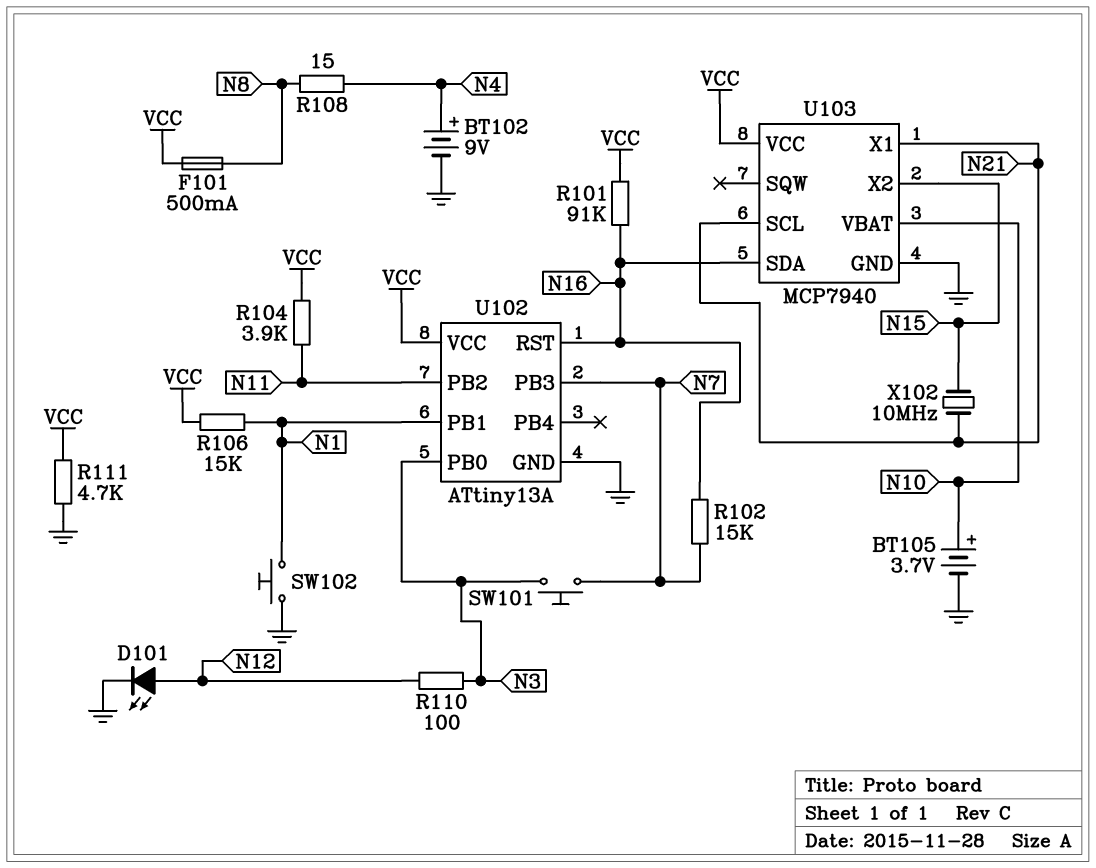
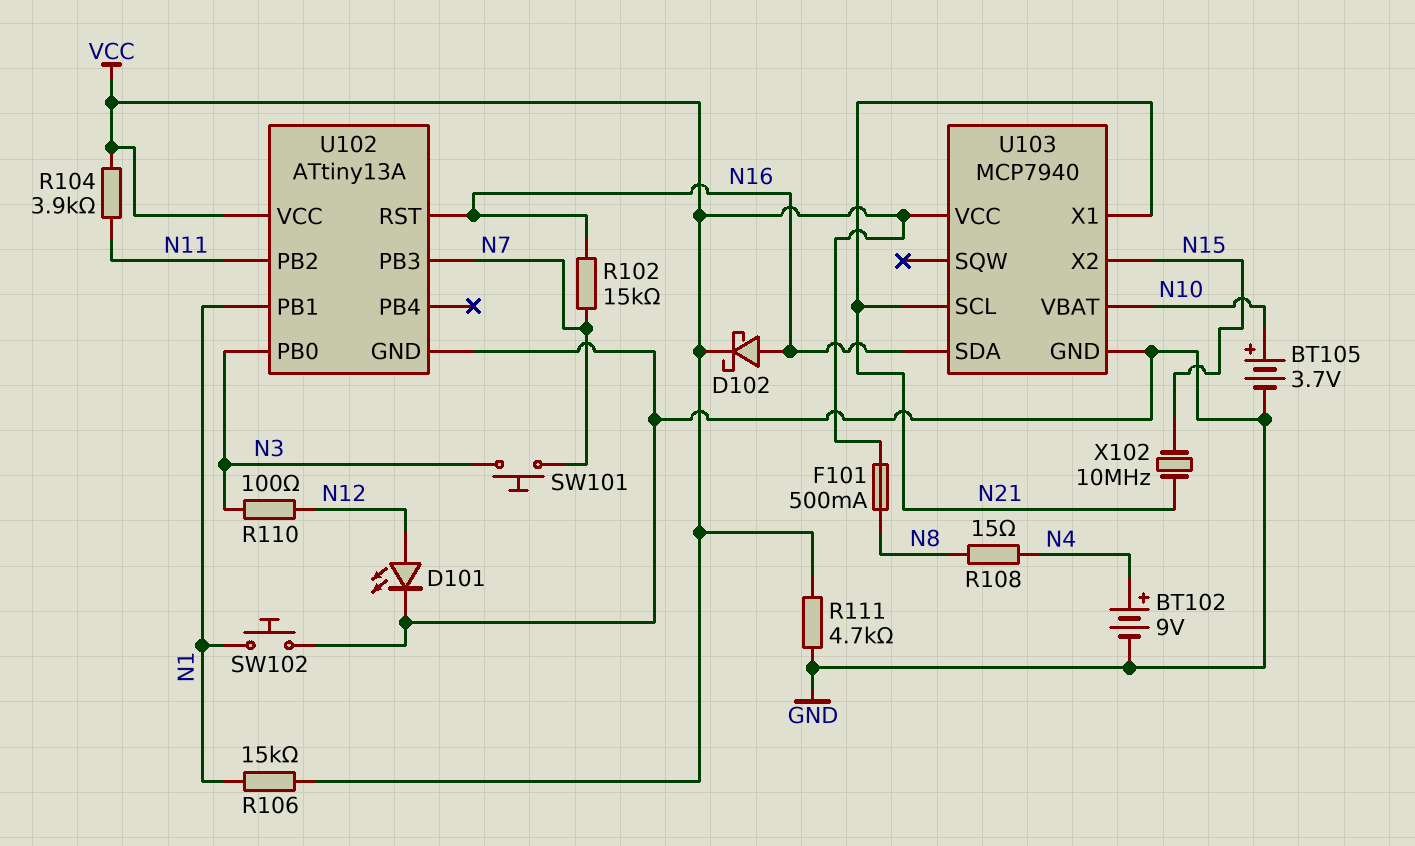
D102: none -> schottky (A N16, K VCC)
R101: 91k (N16, VCC) -> none

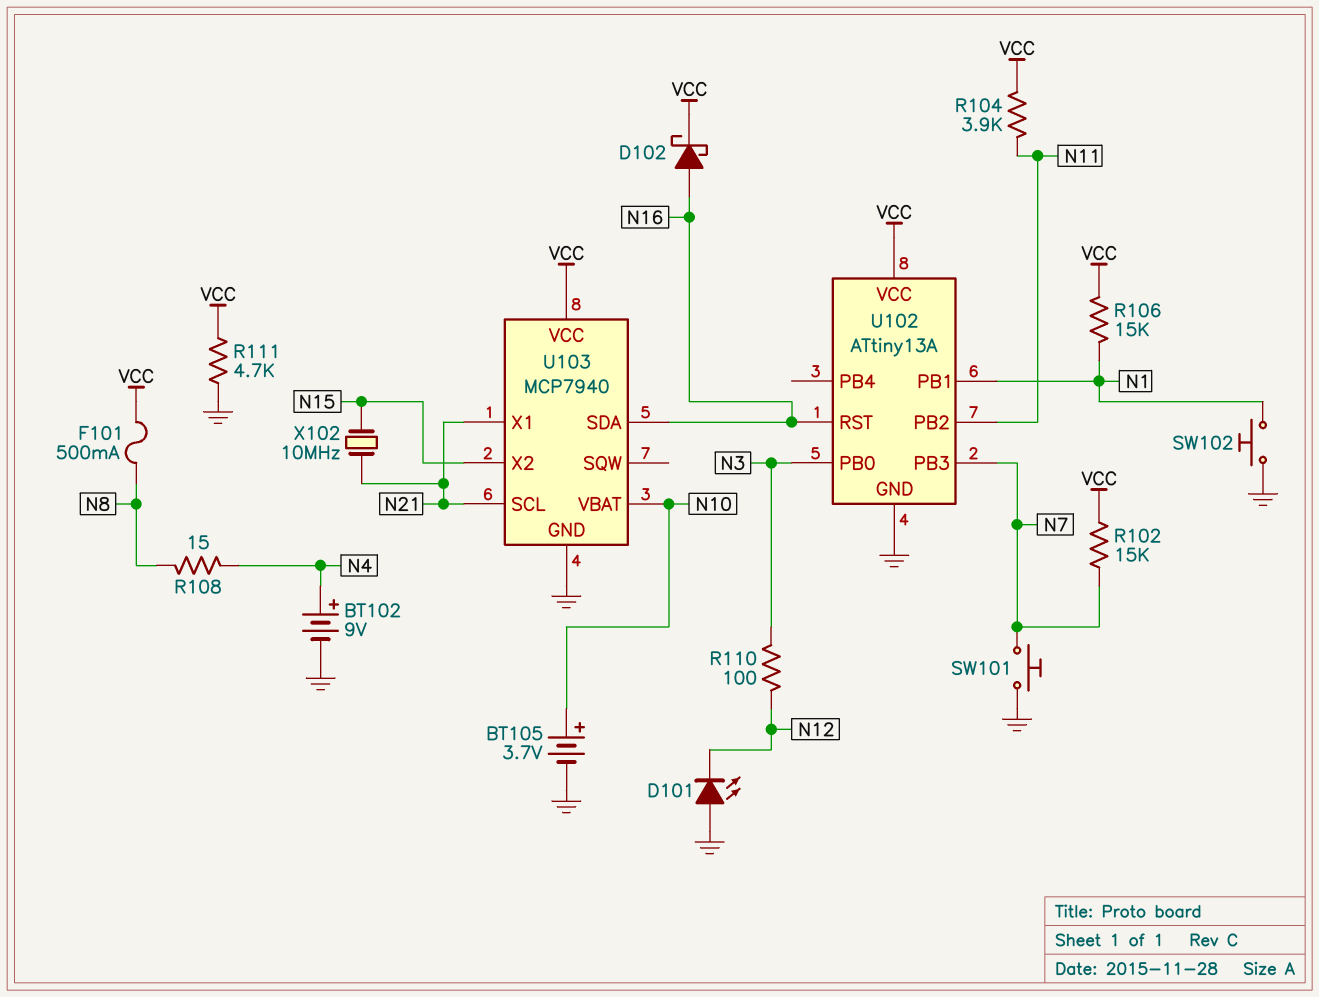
D101: LED (A N12, K GND) -> LED (A GND, K N12)
R102: 15k (N7, N16) -> 15k (N7, VCC)
SW101: button (N3, N7) -> button (GND, N7)

